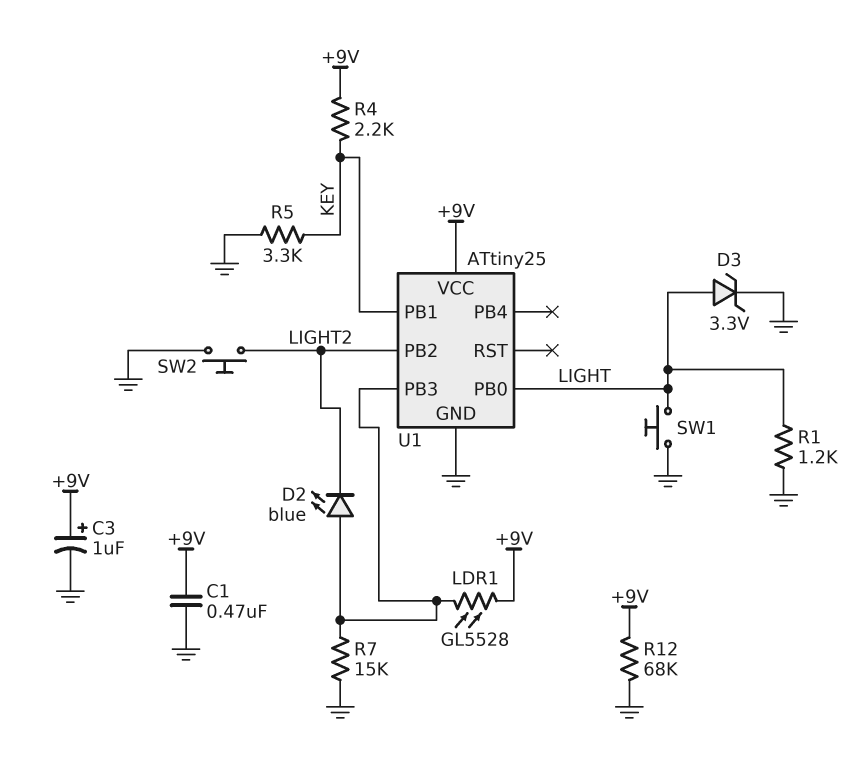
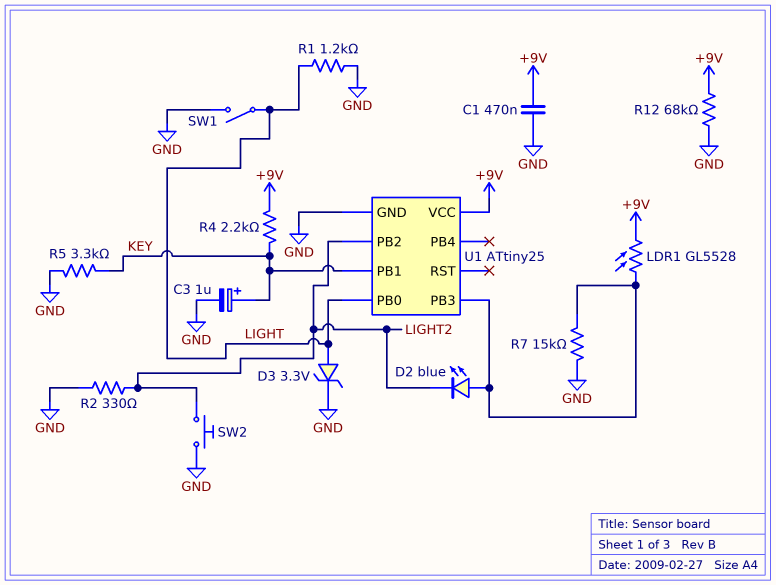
C3: 1uF (plus +9V, minus GND) -> 1uF (plus KEY, minus GND)
R2: none -> 330 (GND, LIGHT2)
SW1: button (GND, LIGHT) -> switch (GND, LIGHT)

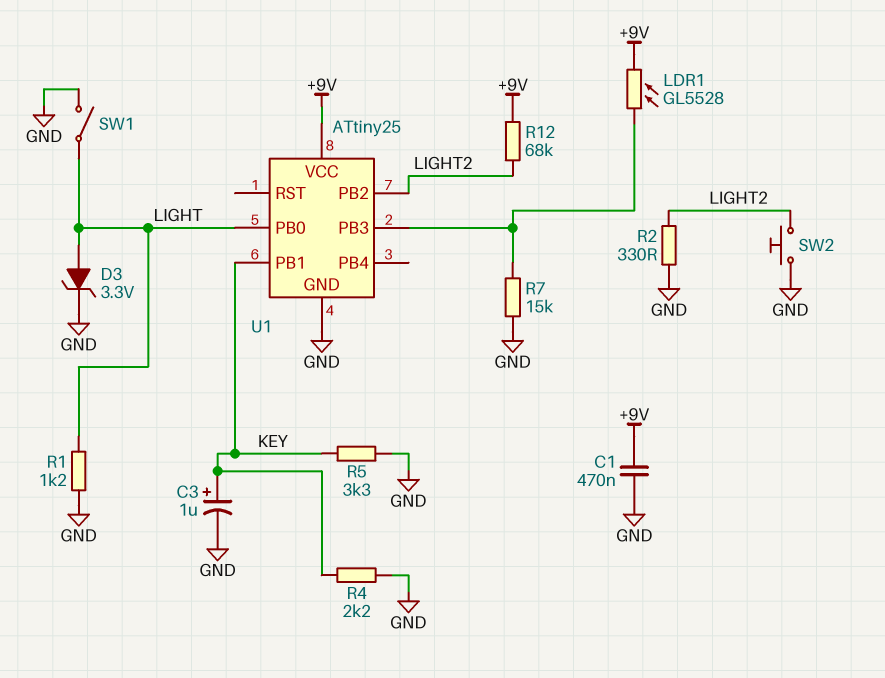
D2: LED blue (A U1/PB3, K LIGHT2) -> none
R4: 2.2k (+9V, KEY) -> 2.2k (GND, KEY)
R12: 68k (+9V, GND) -> 68k (+9V, LIGHT2)

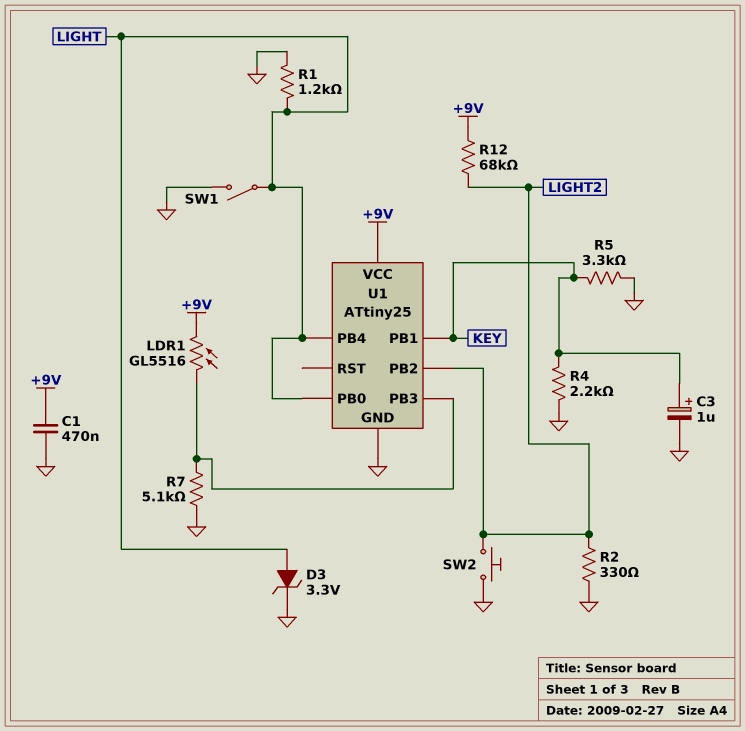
LDR1: GL5528 (+9V, U1/PB3) -> GL5516 (+9V, U1/PB3)
R7: 15k (GND, U1/PB3) -> 5.1k (GND, U1/PB3)
U1 pin PB4: none -> LIGHT

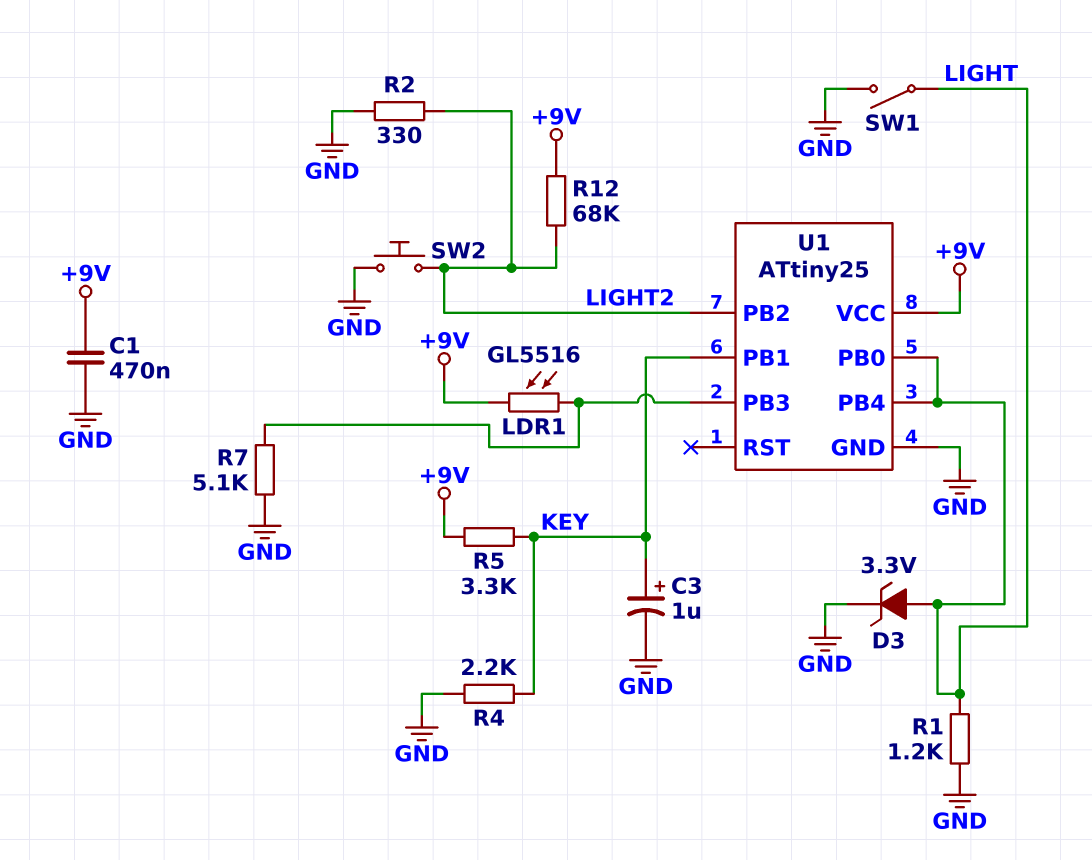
R5: 3.3k (GND, KEY) -> 3.3k (+9V, KEY)

